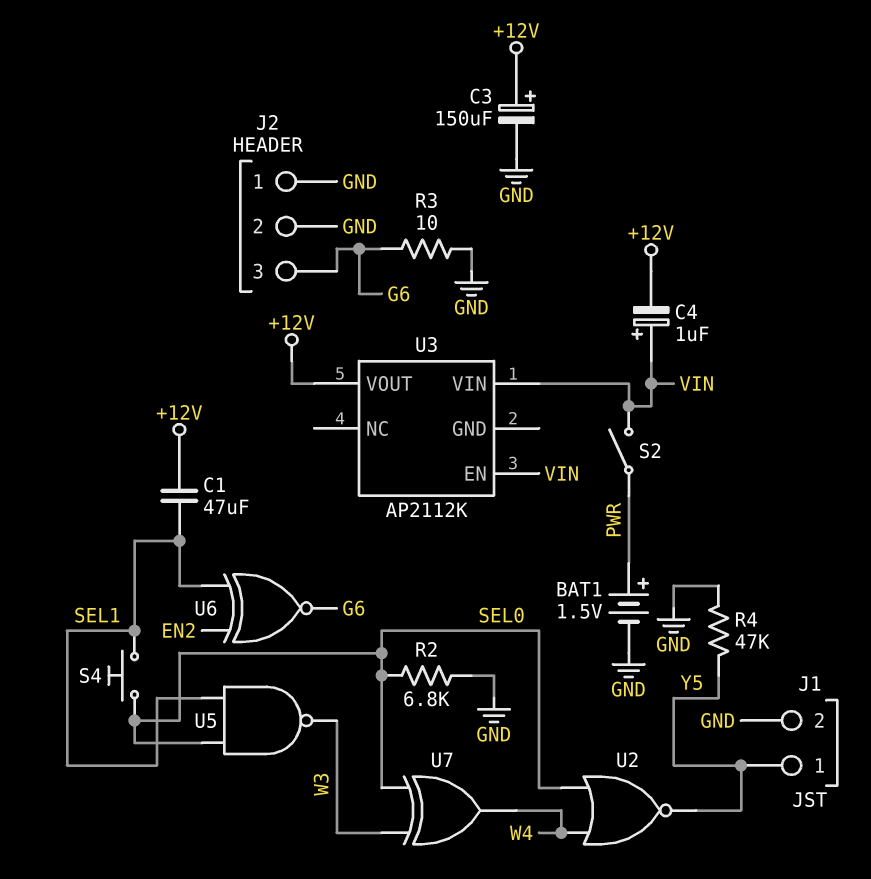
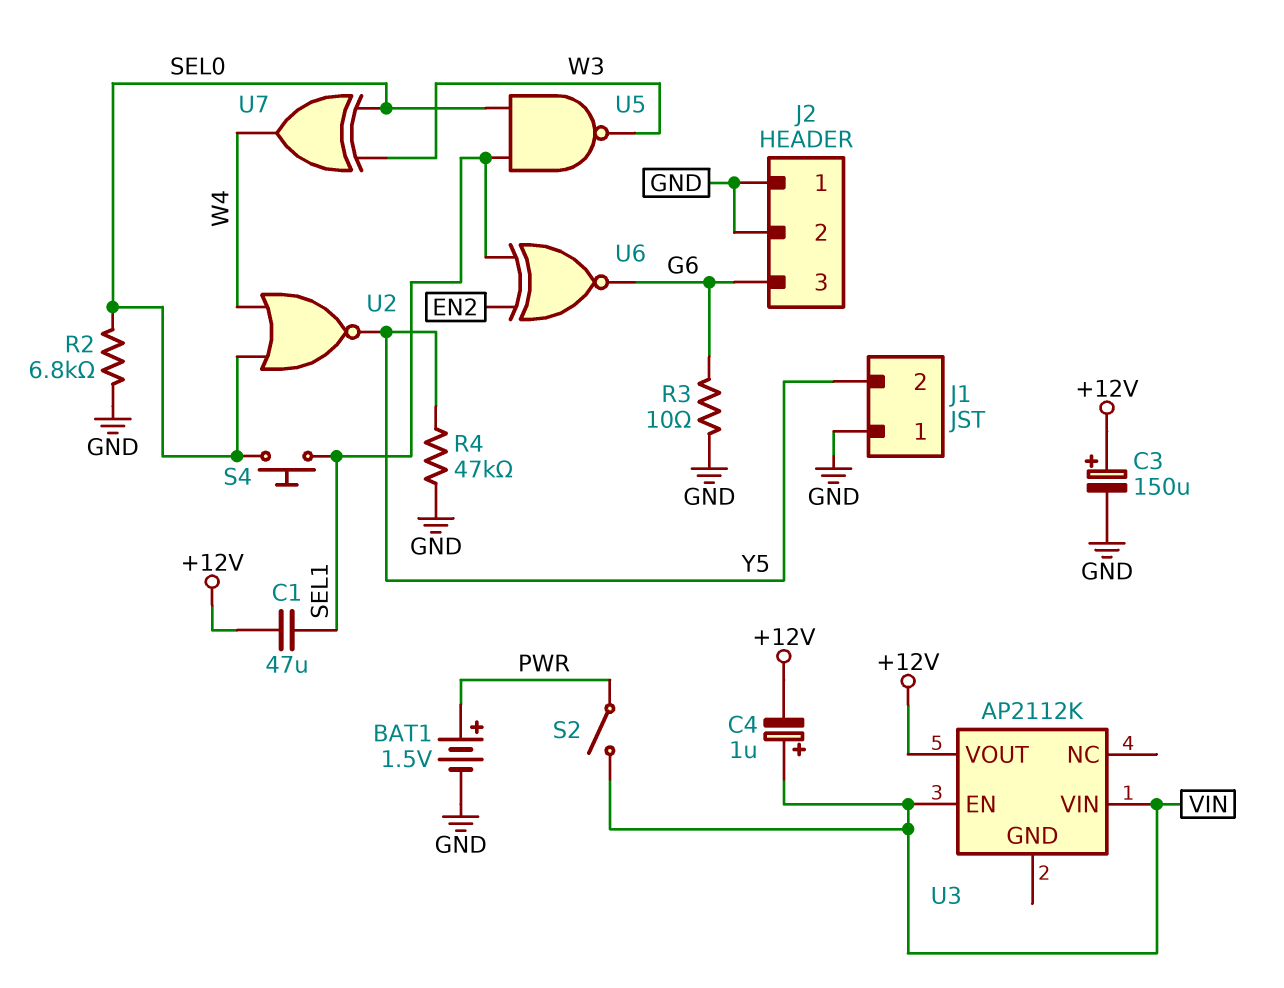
J1 pin 1: Y5 -> GND
J1 pin 2: GND -> Y5

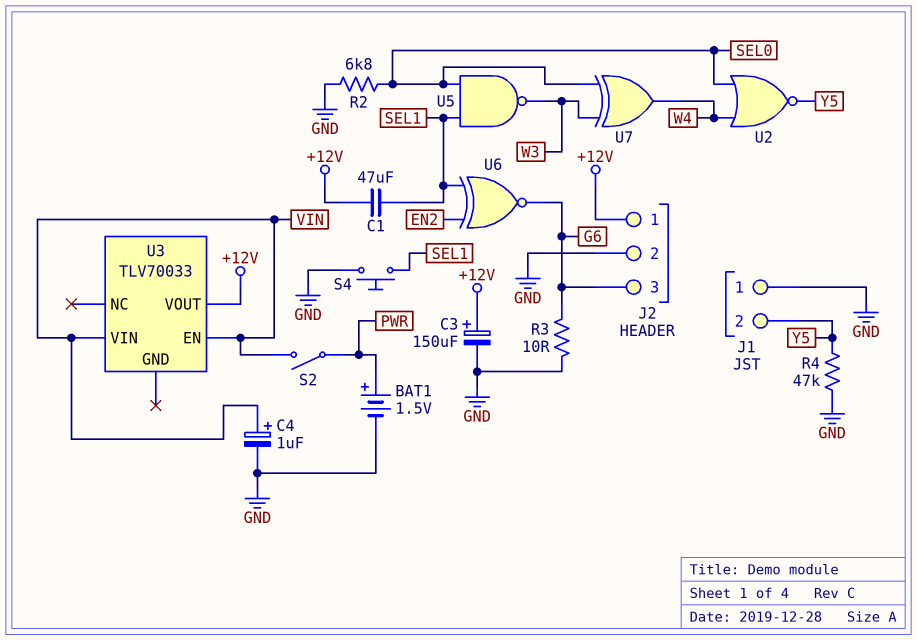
C4: 1uF (plus VIN, minus +12V) -> 1uF (plus VIN, minus GND)
J2 pin 1: GND -> +12V
S4: button (SEL0, SEL1) -> button (GND, SEL1)
U3: AP2112K -> TLV70033

